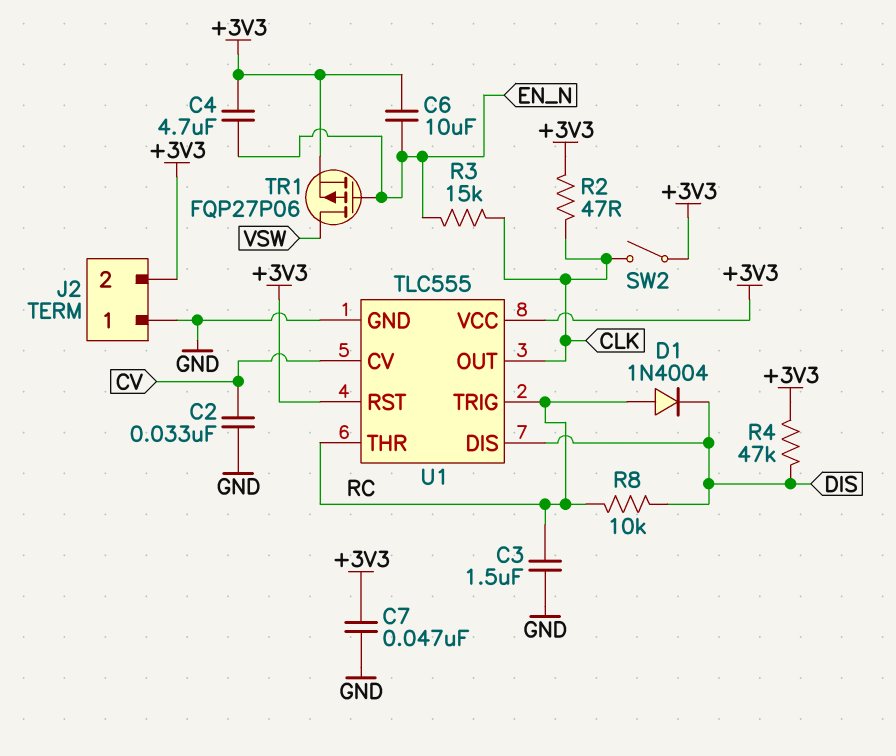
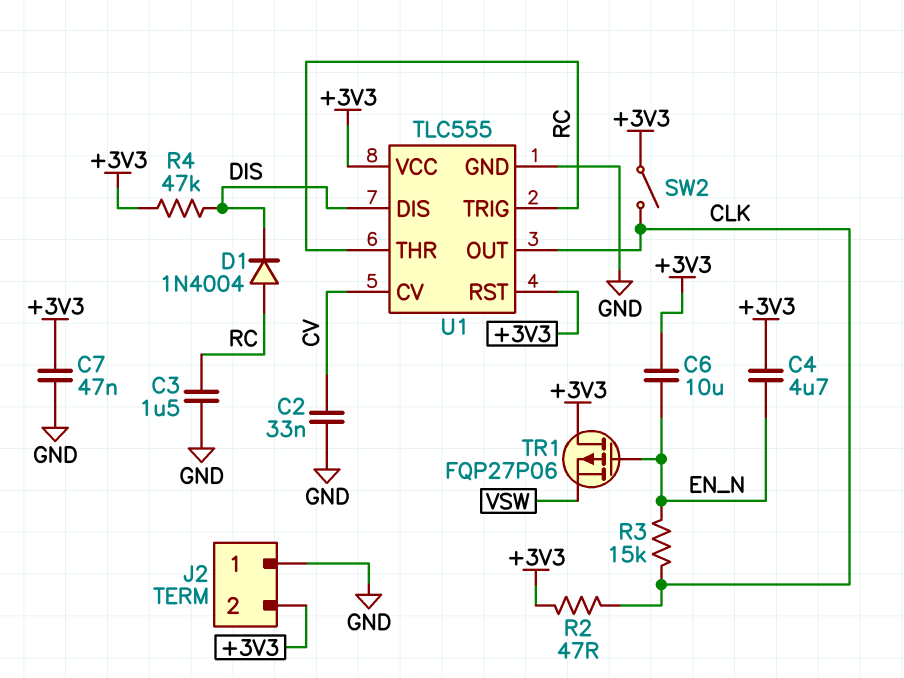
R8: 10k (DIS, RC) -> none
TR1: PMOS FQP27P06 (G EN_N, D VSW, S +3V3) -> PMOS FQP27P06 (G EN_N, D +3V3, S VSW)

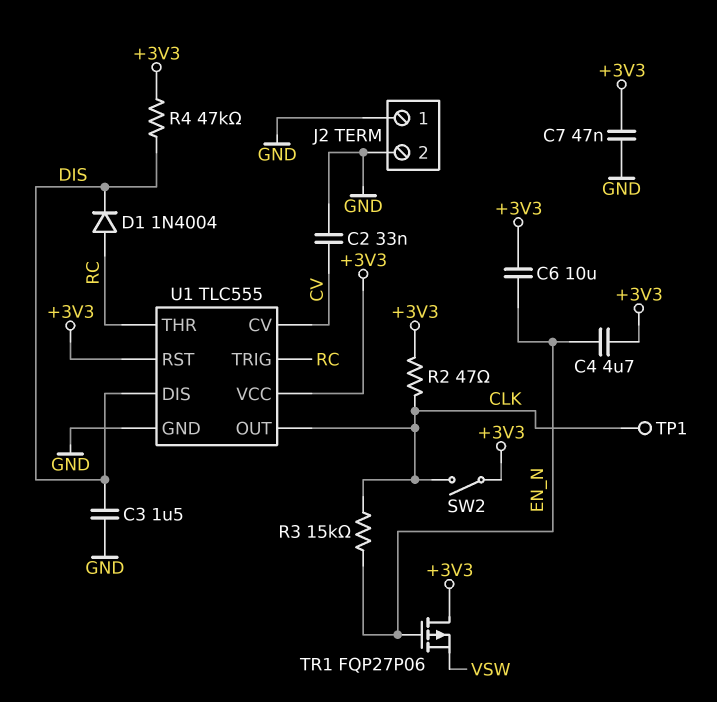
C3: 1.5uF (GND, RC) -> 1.5uF (DIS, GND)
J2 pin 2: +3V3 -> GND
TP1: none -> test point (CLK)

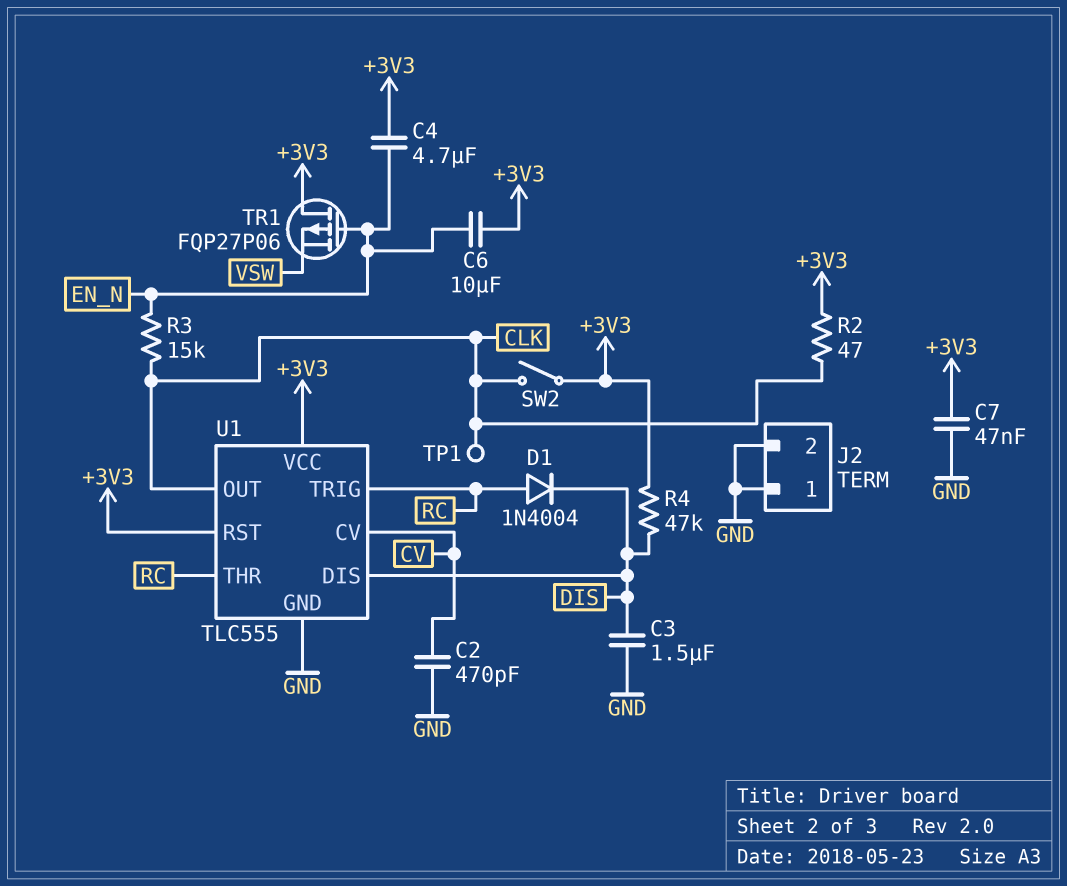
C2: 33nF (CV, GND) -> 470pF (CV, GND)

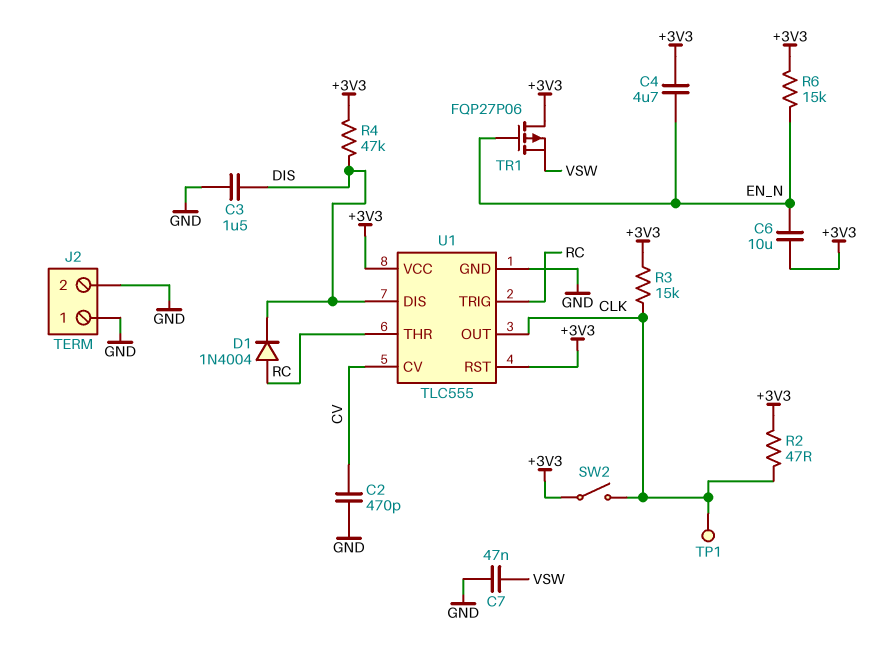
C7: 47nF (+3V3, GND) -> 47nF (GND, VSW)
R3: 15k (CLK, EN_N) -> 15k (+3V3, CLK)
R6: none -> 15k (+3V3, EN_N)

